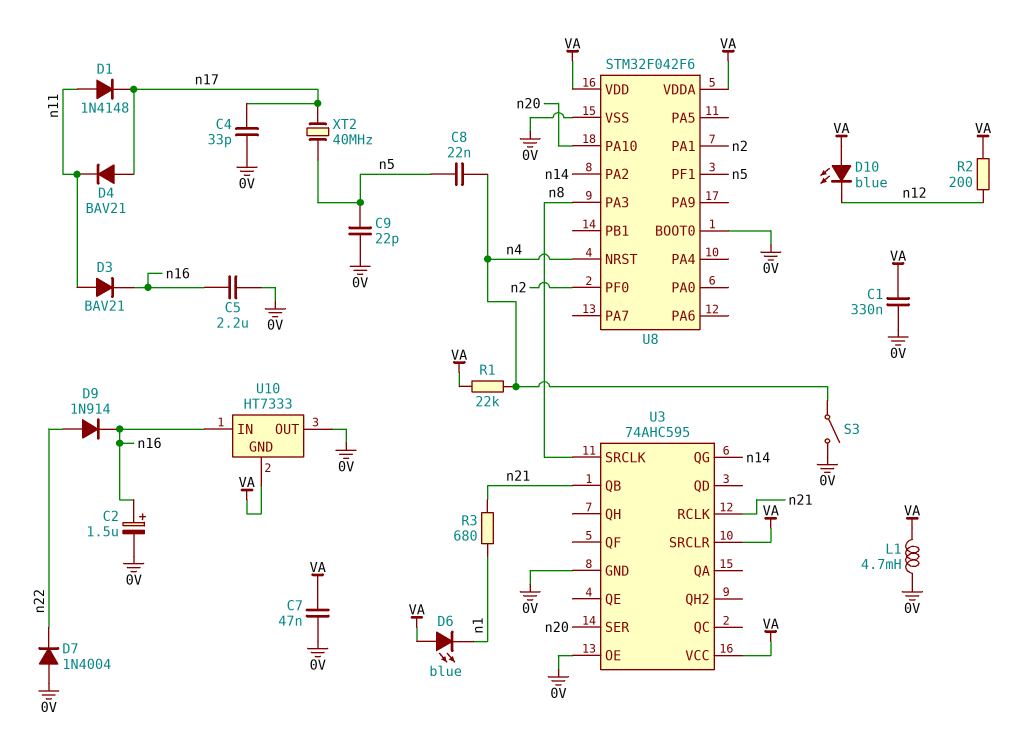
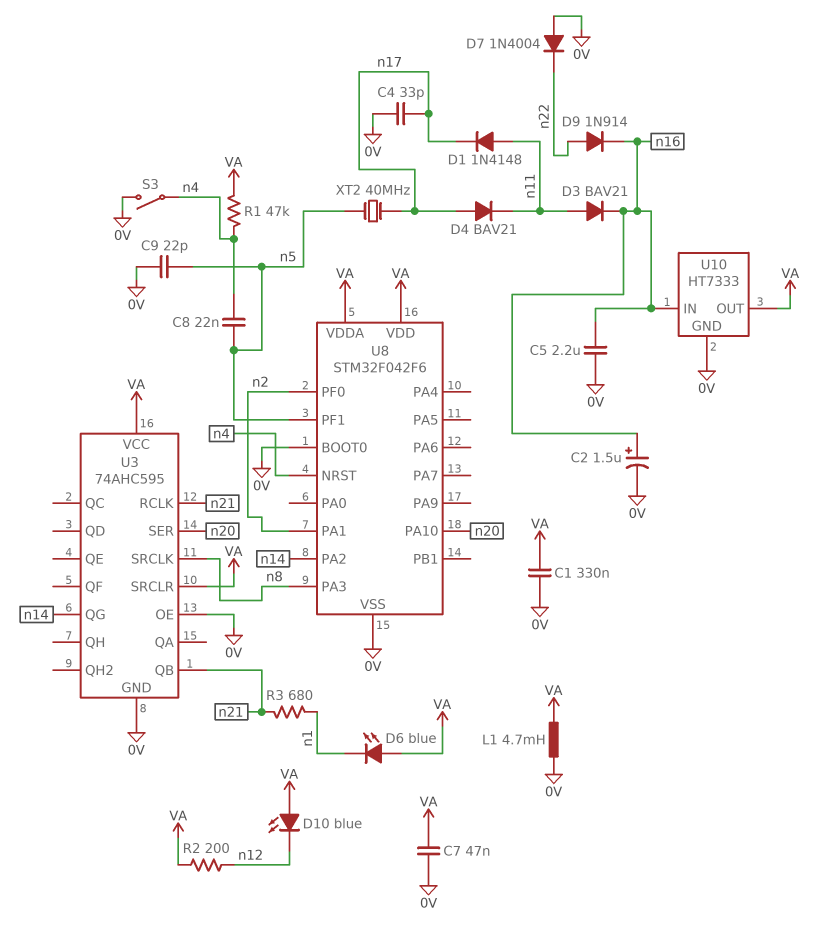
R1: 22k (VA, n4) -> 47k (VA, n4)
U10 pin GND: VA -> 0V
U10 pin OUT: 0V -> VA

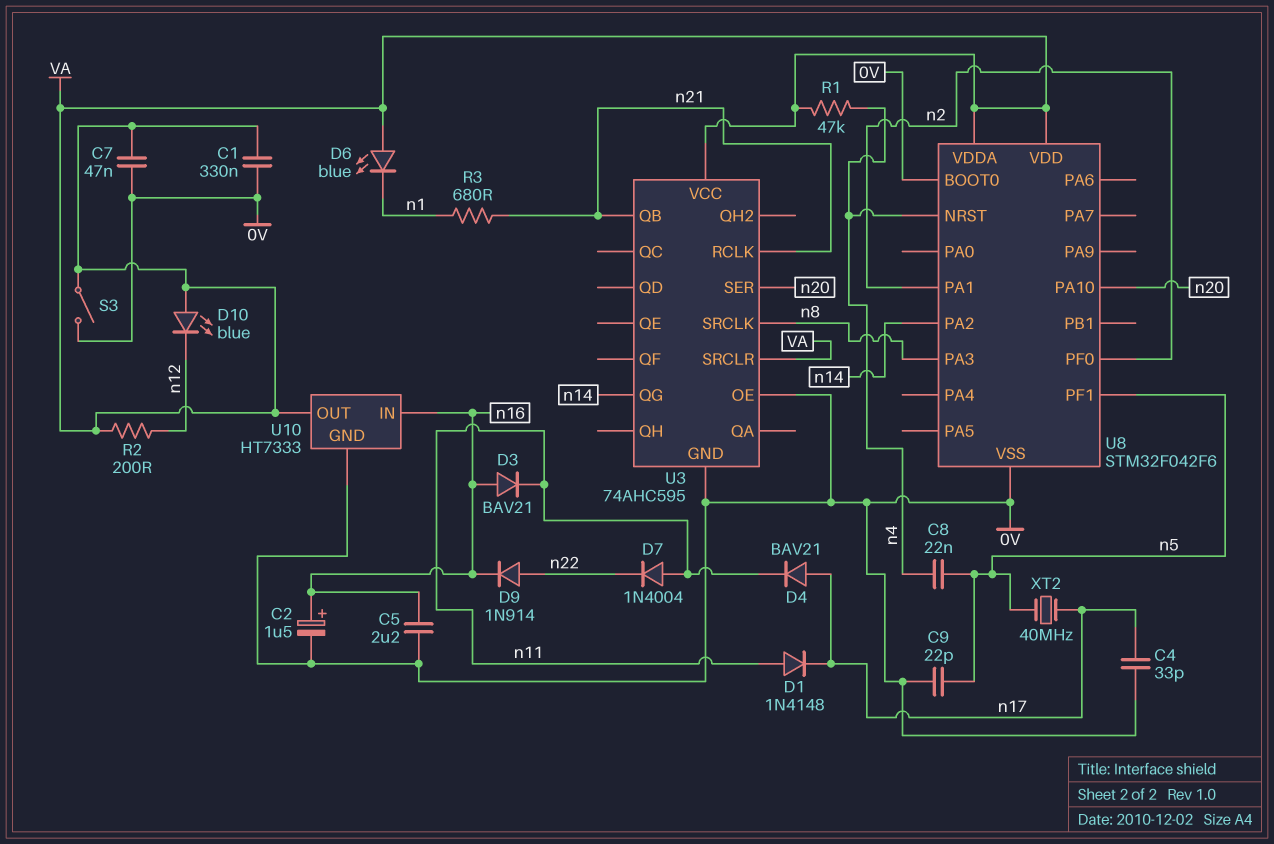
D3: diode BAV21 (A n11, K n16) -> diode BAV21 (A n16, K n11)
D7: diode 1N4004 (A 0V, K n22) -> diode 1N4004 (A n11, K n22)
L1: 4.7mH (0V, VA) -> none
S3: switch (0V, n4) -> switch (0V, VA)

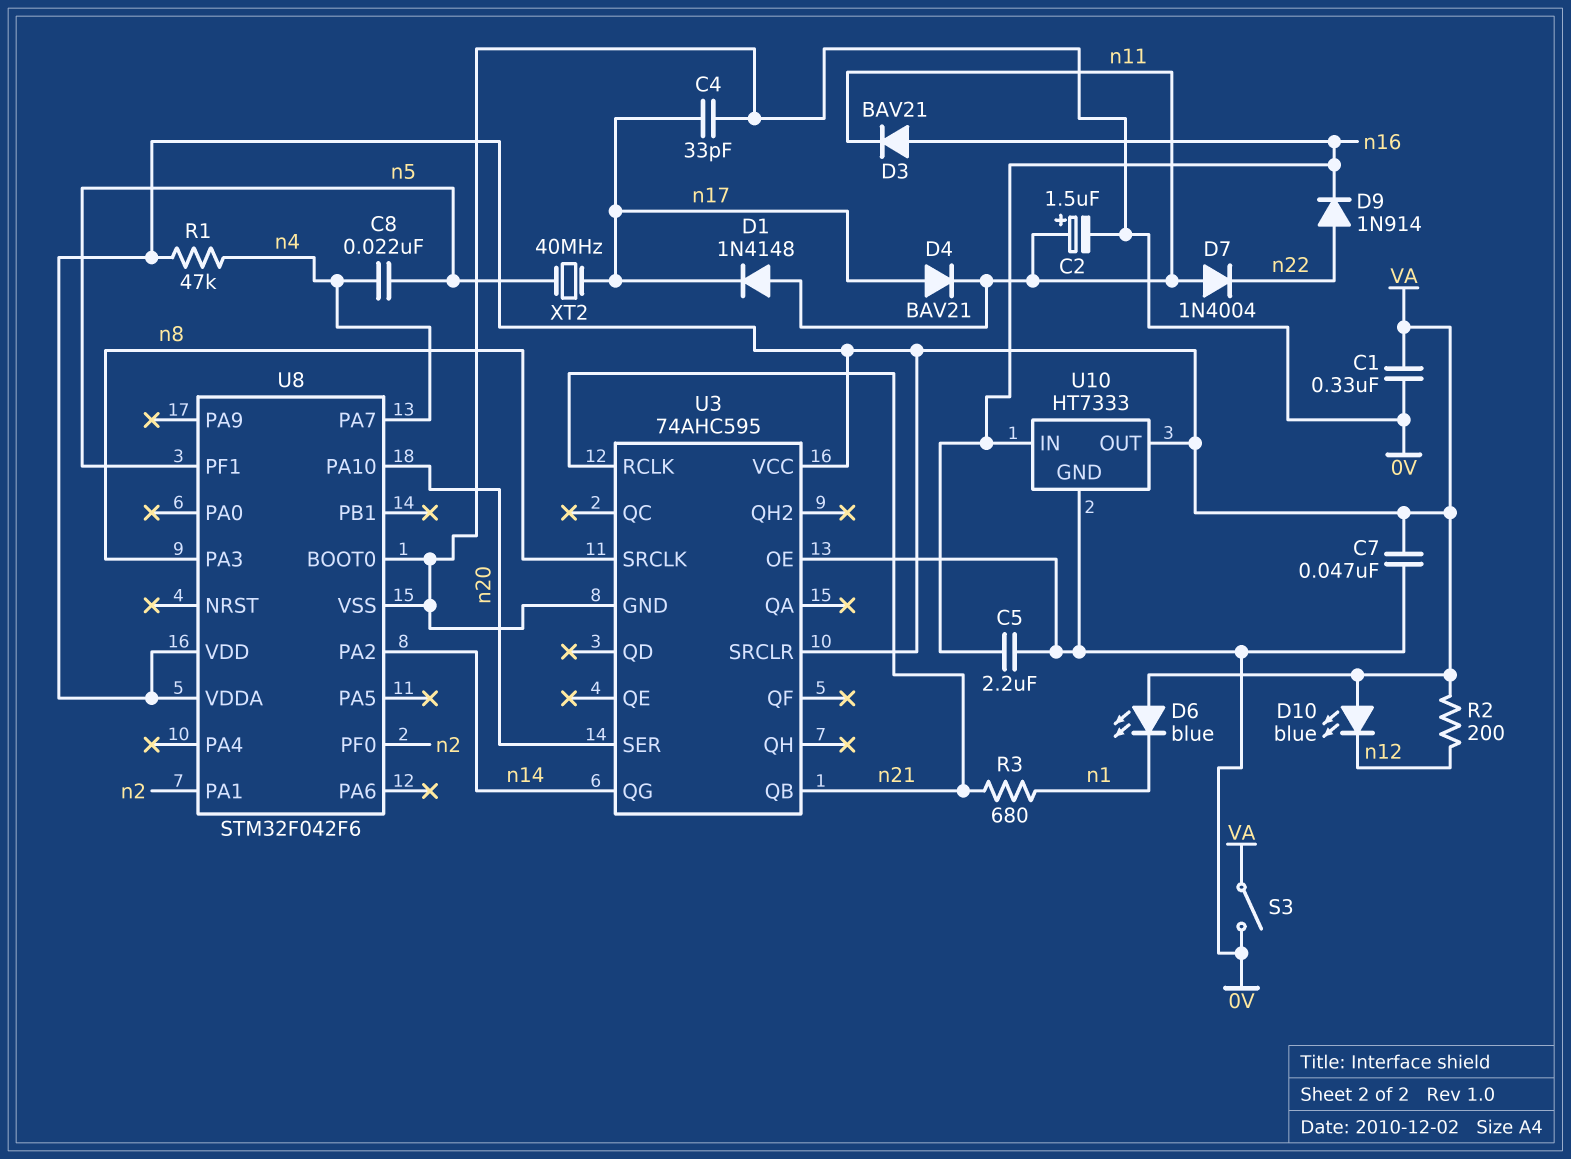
C2: 1.5uF (plus n16, minus 0V) -> 1.5uF (plus n11, minus 0V)
C9: 22pF (0V, n5) -> none
U8 pin NRST: n4 -> none
U8 pin PA7: none -> n4

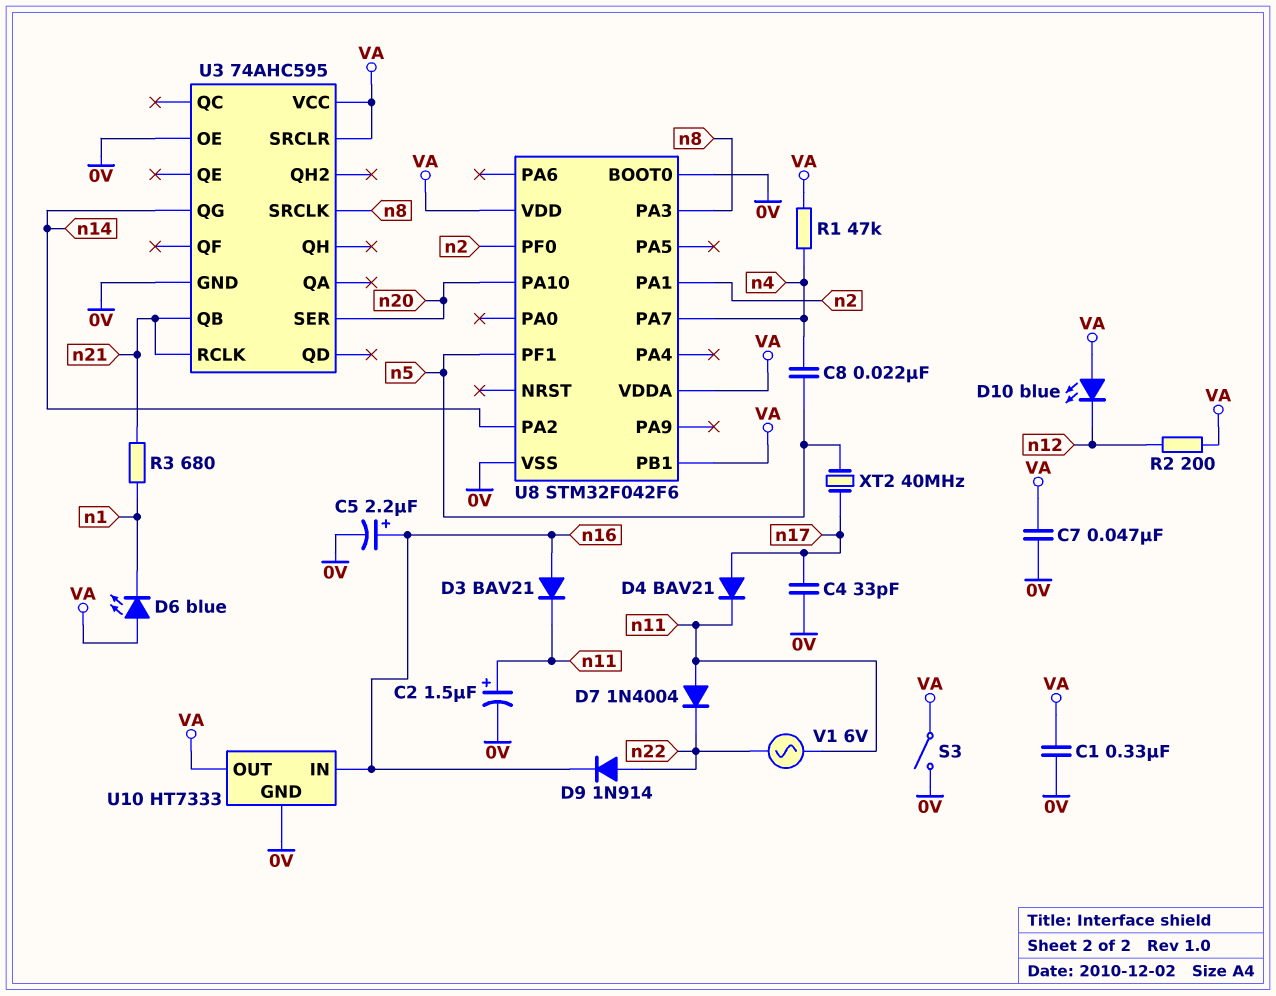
C5: 2.2uF (0V, n16) -> 2.2uF (plus n16, minus 0V)
D1: diode 1N4148 (A n11, K n17) -> none
U8 pin PB1: none -> VA
V1: none -> AC 6V (n11, n22)

